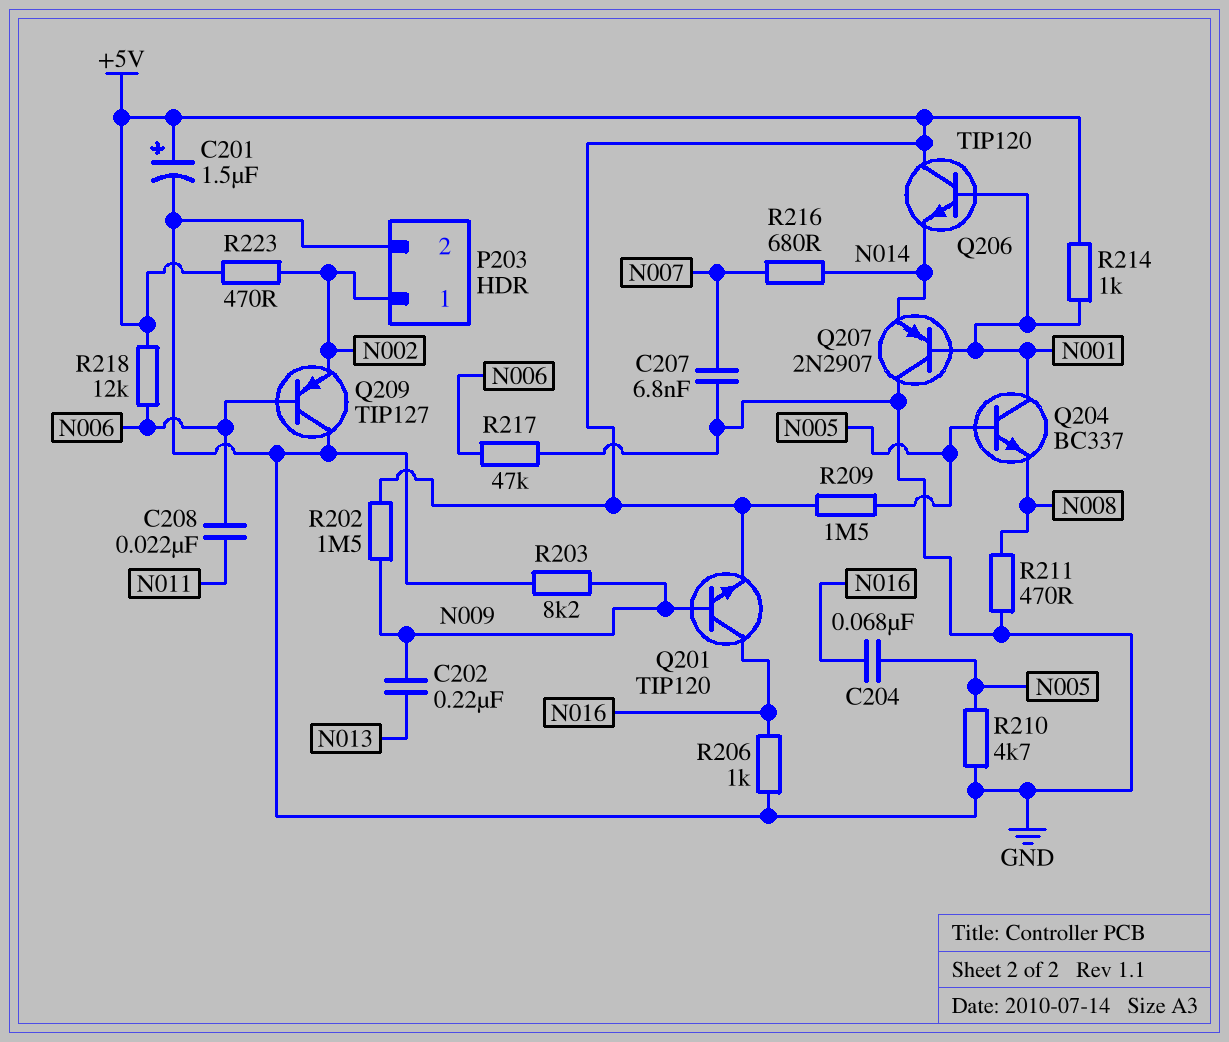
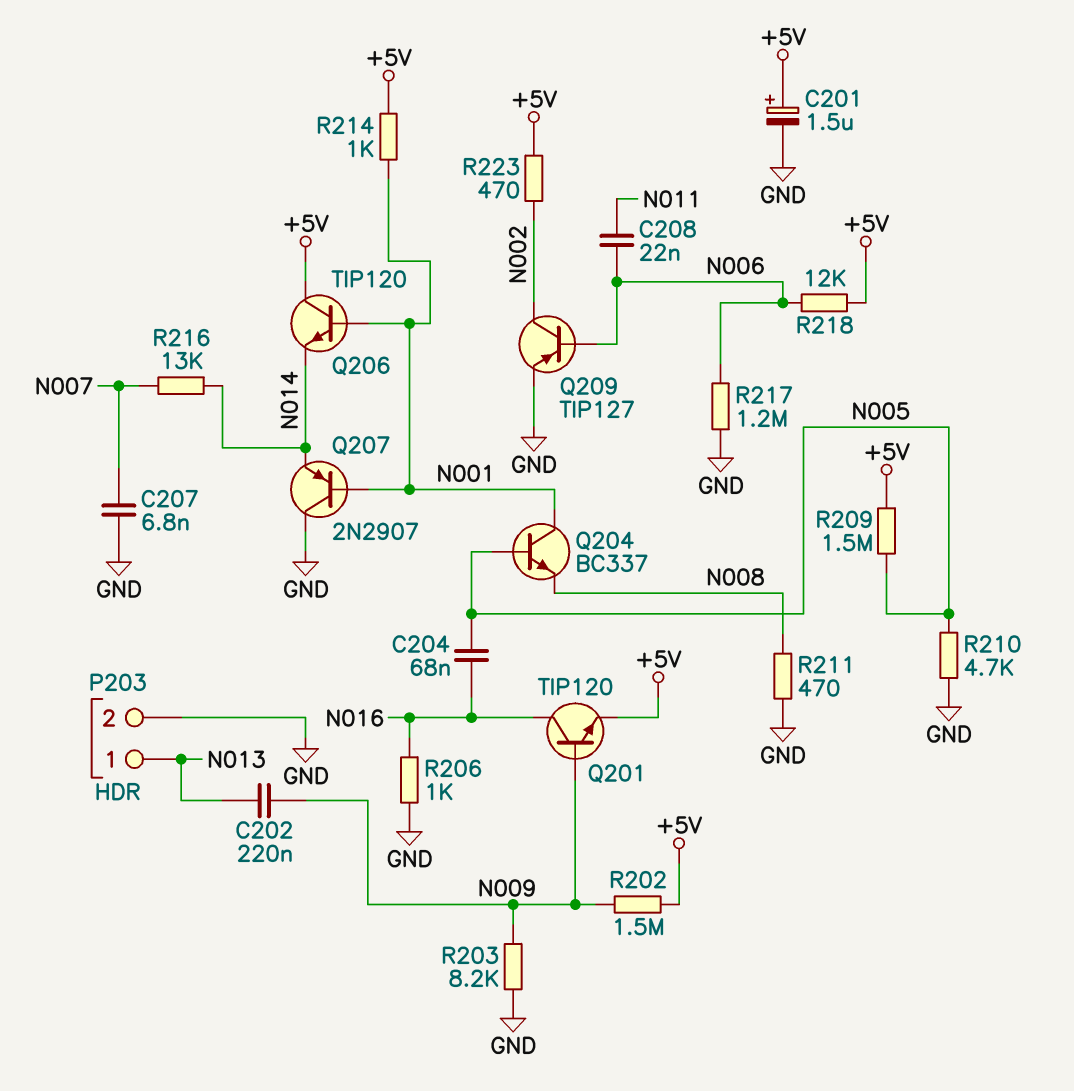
P203 pin 1: N002 -> N013
Q209: PNP TIP127 (B N006, C GND, E N002) -> PNP TIP127 (B N006, C N002, E GND)
R216: 680 (N007, N014) -> 13k (N007, N014)
R217: 47k (GND, N006) -> 1.2M (GND, N006)

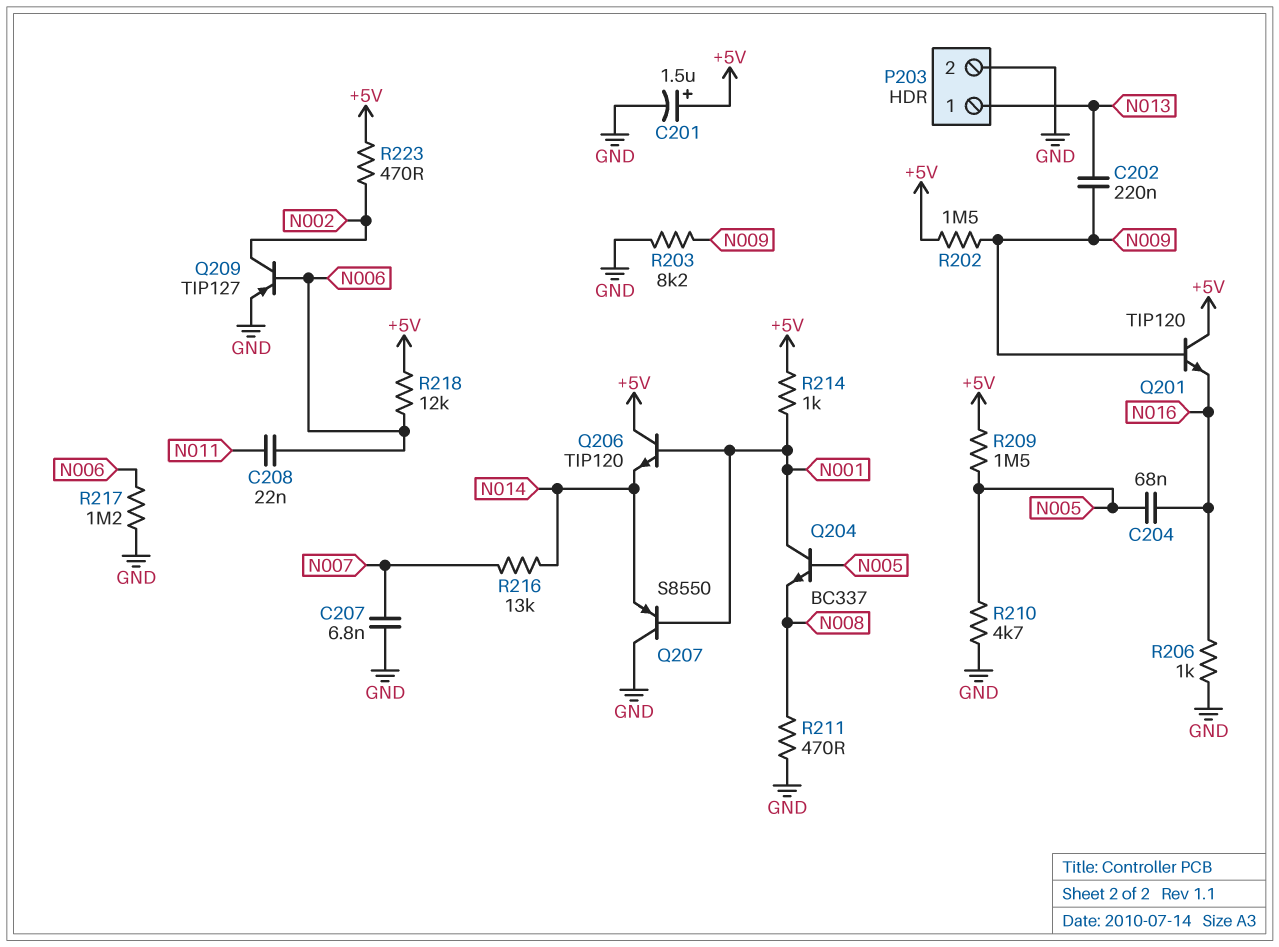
Q201: NPN TIP120 (B N009, C N016, E +5V) -> NPN TIP120 (B N009, C +5V, E N016)
Q207: PNP 2N2907 (B N001, C GND, E N014) -> PNP S8550 (B N001, C GND, E N014)

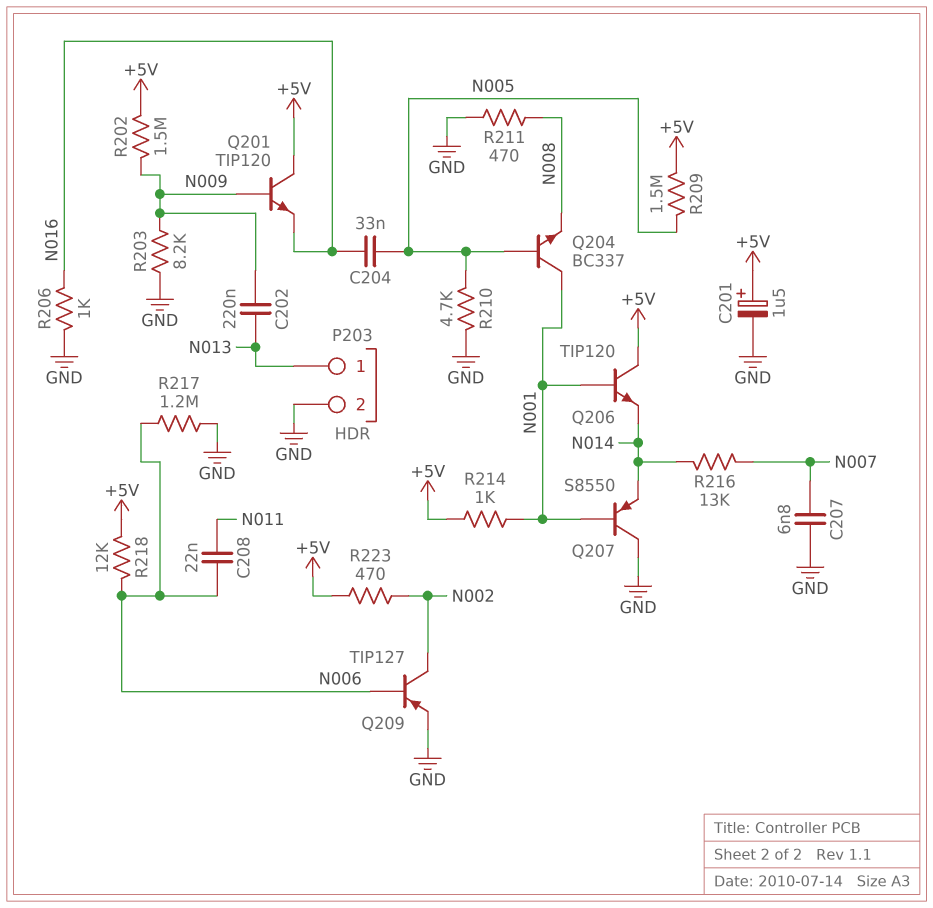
C204: 68nF (N005, N016) -> 33nF (N005, N016)

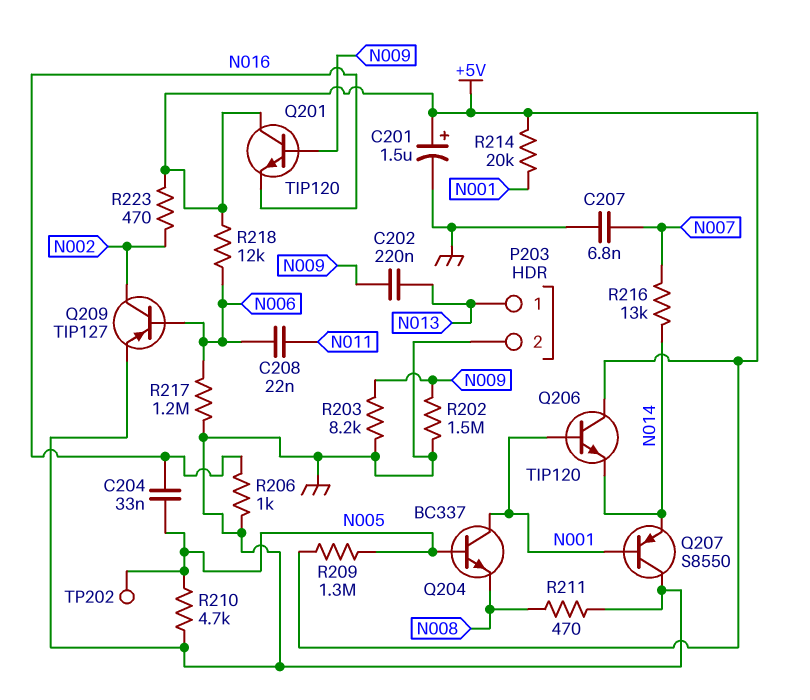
R202: 1.5M (+5V, N009) -> 1.5M (GND, N009)
R209: 1.5M (+5V, N005) -> 1.3M (+5V, N005)
R214: 1k (+5V, N001) -> 20k (+5V, N001)
TP202: none -> test point (N005)

